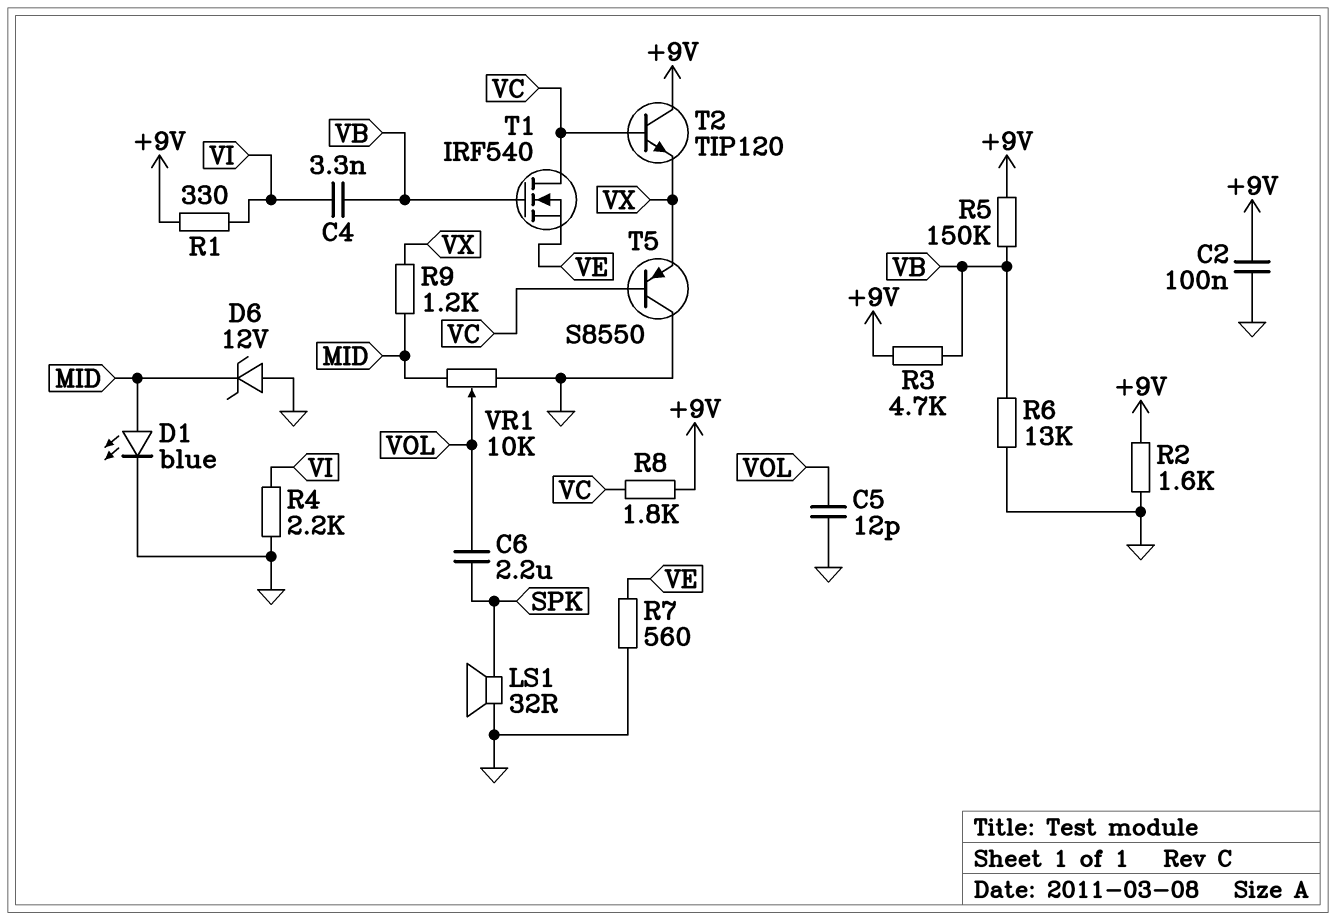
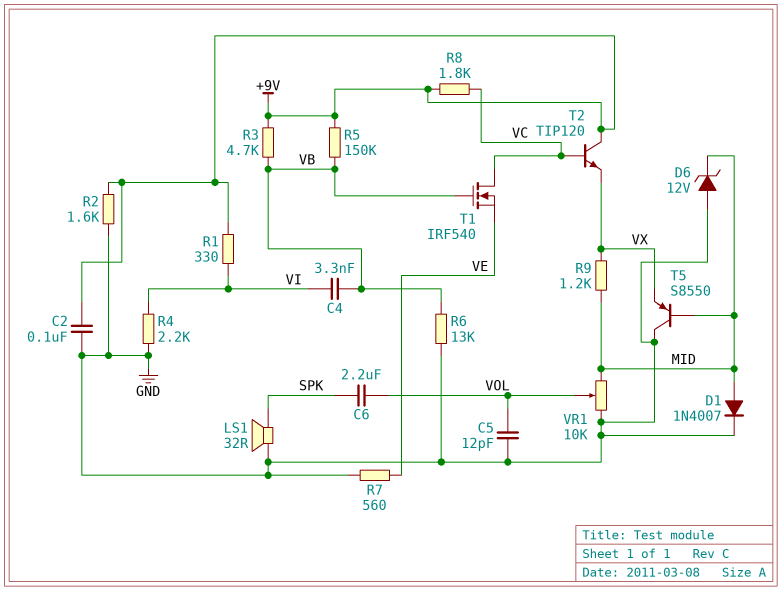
D1: LED blue (A MID, K GND) -> diode 1N4007 (A MID, K GND)
T5: PNP S8550 (B VC, C GND, E VX) -> PNP S8550 (B MID, C GND, E VX)

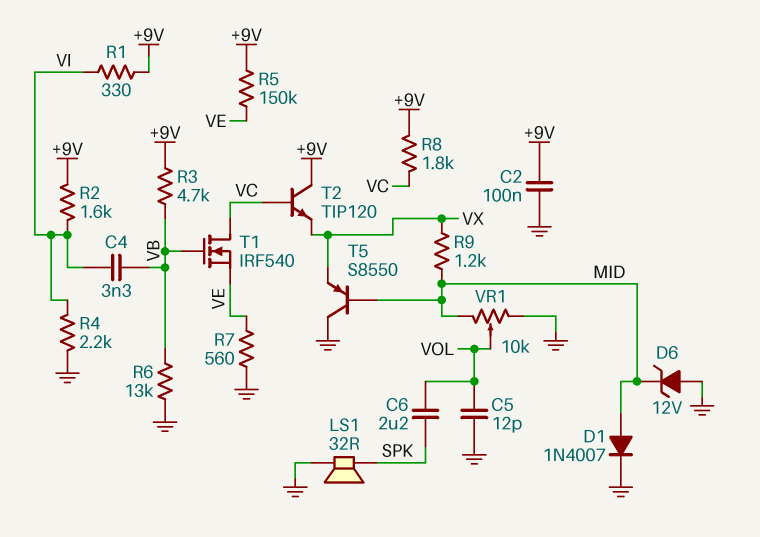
R2: 1.6k (+9V, GND) -> 1.6k (+9V, VI)
R5: 150k (+9V, VB) -> 150k (+9V, VE)

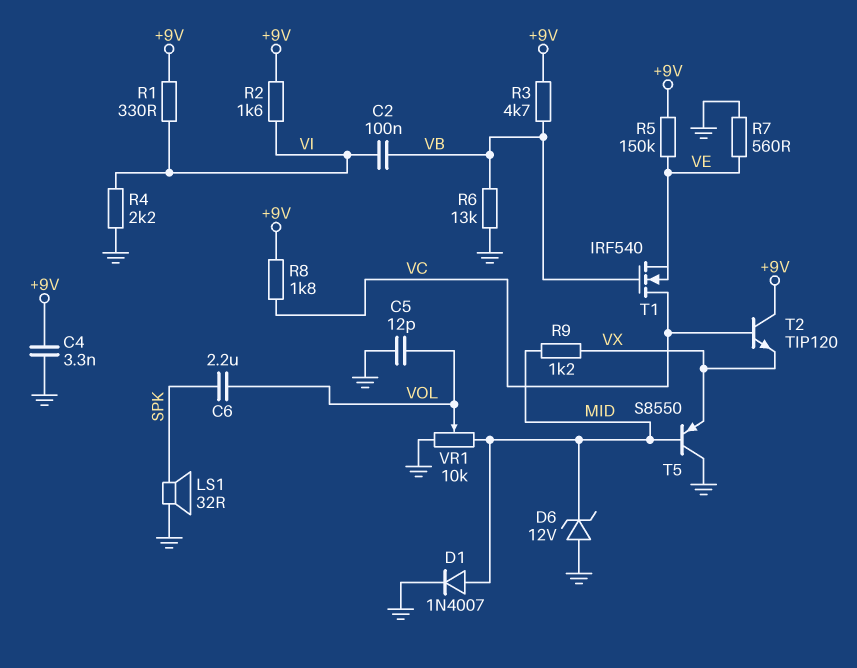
C2: 100nF (+9V, GND) -> 100nF (VB, VI)
C4: 3.3nF (VB, VI) -> 3.3nF (+9V, GND)

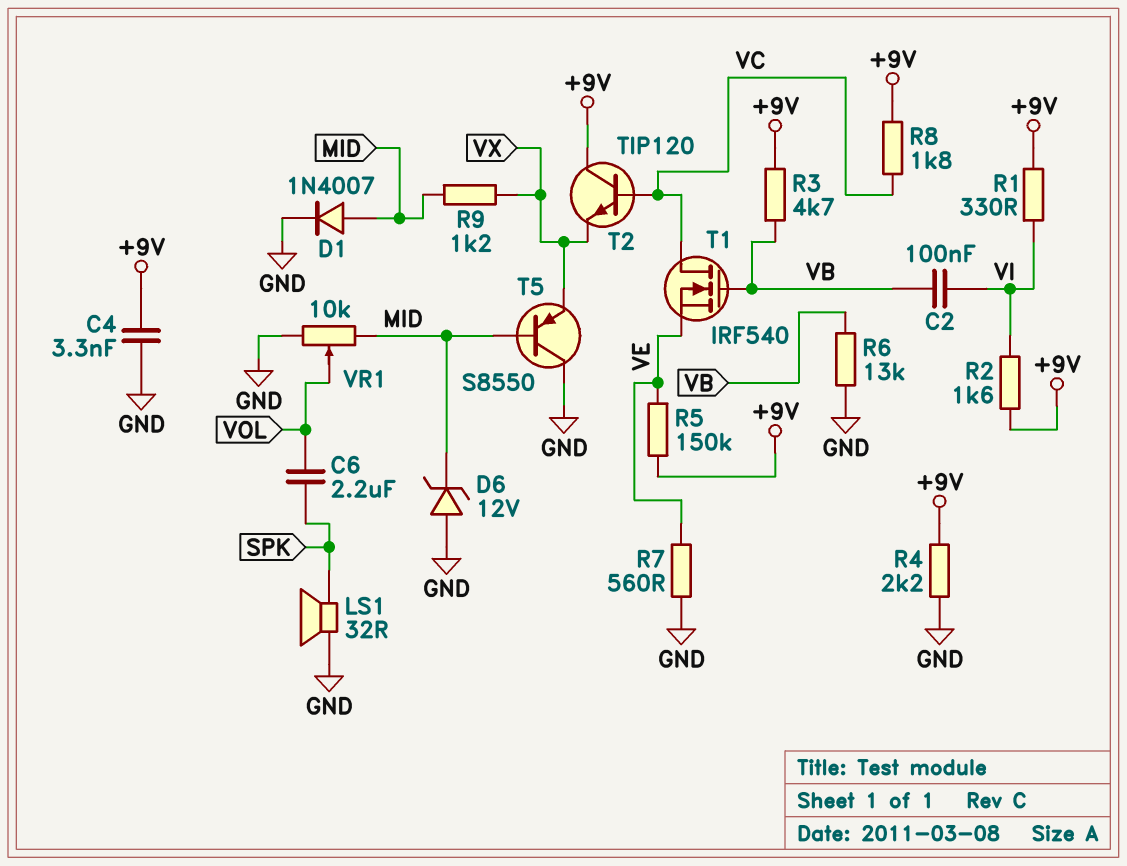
C5: 12pF (GND, VOL) -> none
R4: 2.2k (GND, VI) -> 2.2k (+9V, GND)

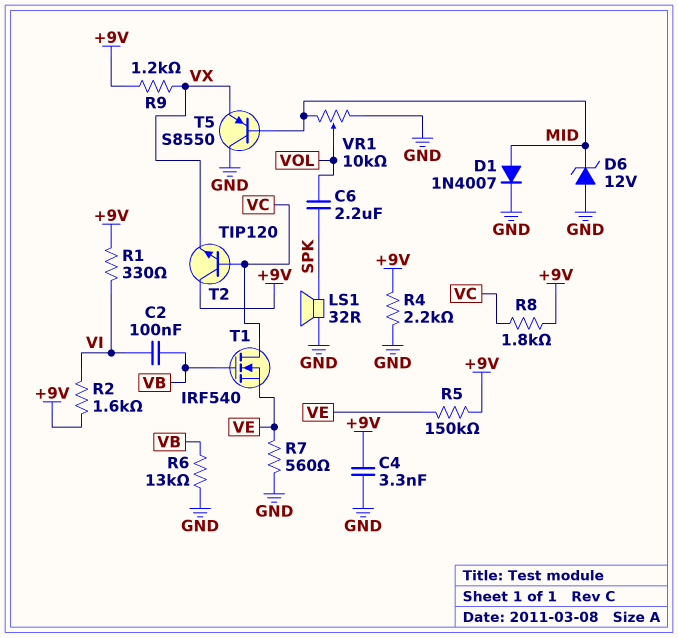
R3: 4.7k (+9V, VB) -> none
R9: 1.2k (MID, VX) -> 1.2k (+9V, VX)

